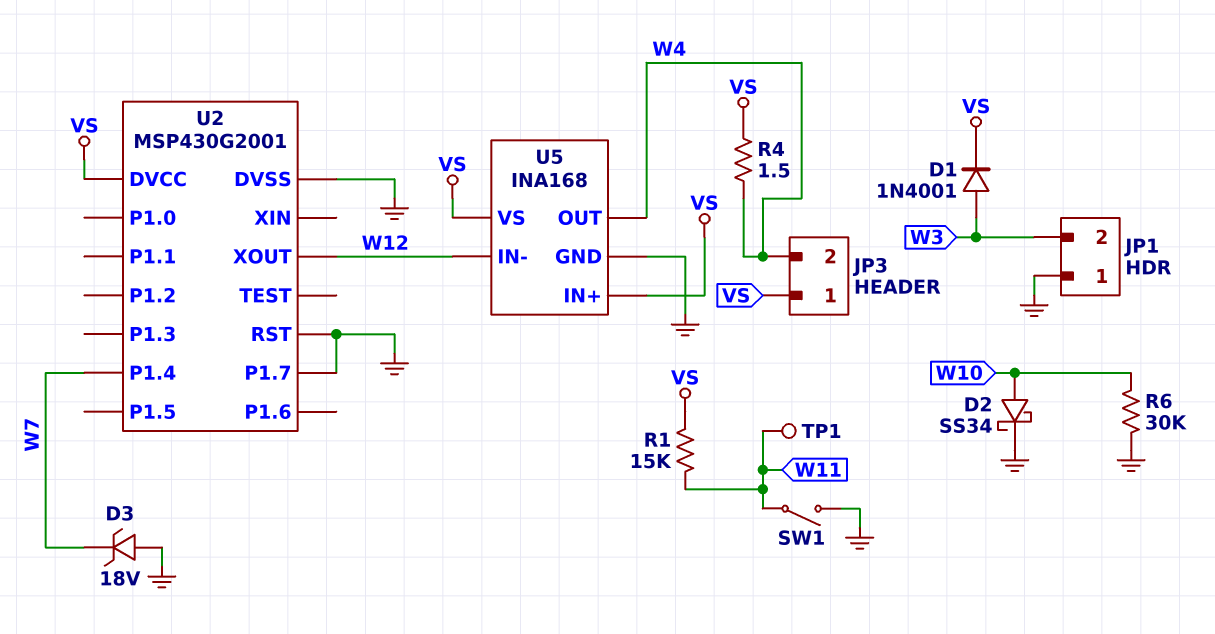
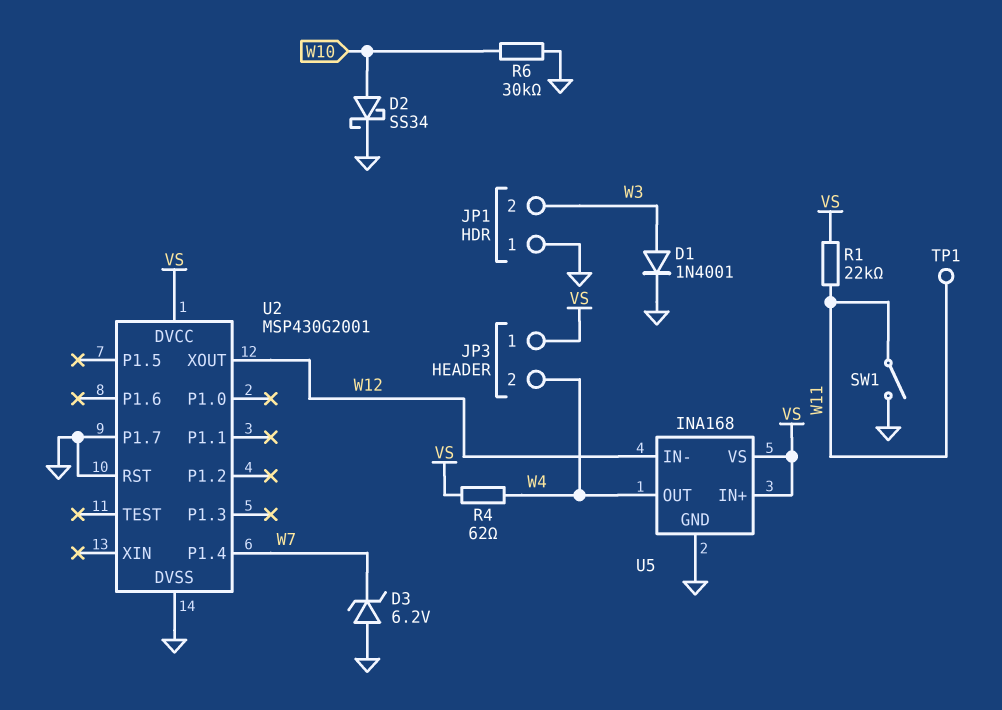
D1: diode 1N4001 (A W3, K VS) -> diode 1N4001 (A W3, K GND)
D3: zener 18V (A GND, K W7) -> zener 6.2V (A GND, K W7)
R1: 15k (VS, W11) -> 22k (VS, W11)
R4: 1.5 (VS, W4) -> 62 (VS, W4)

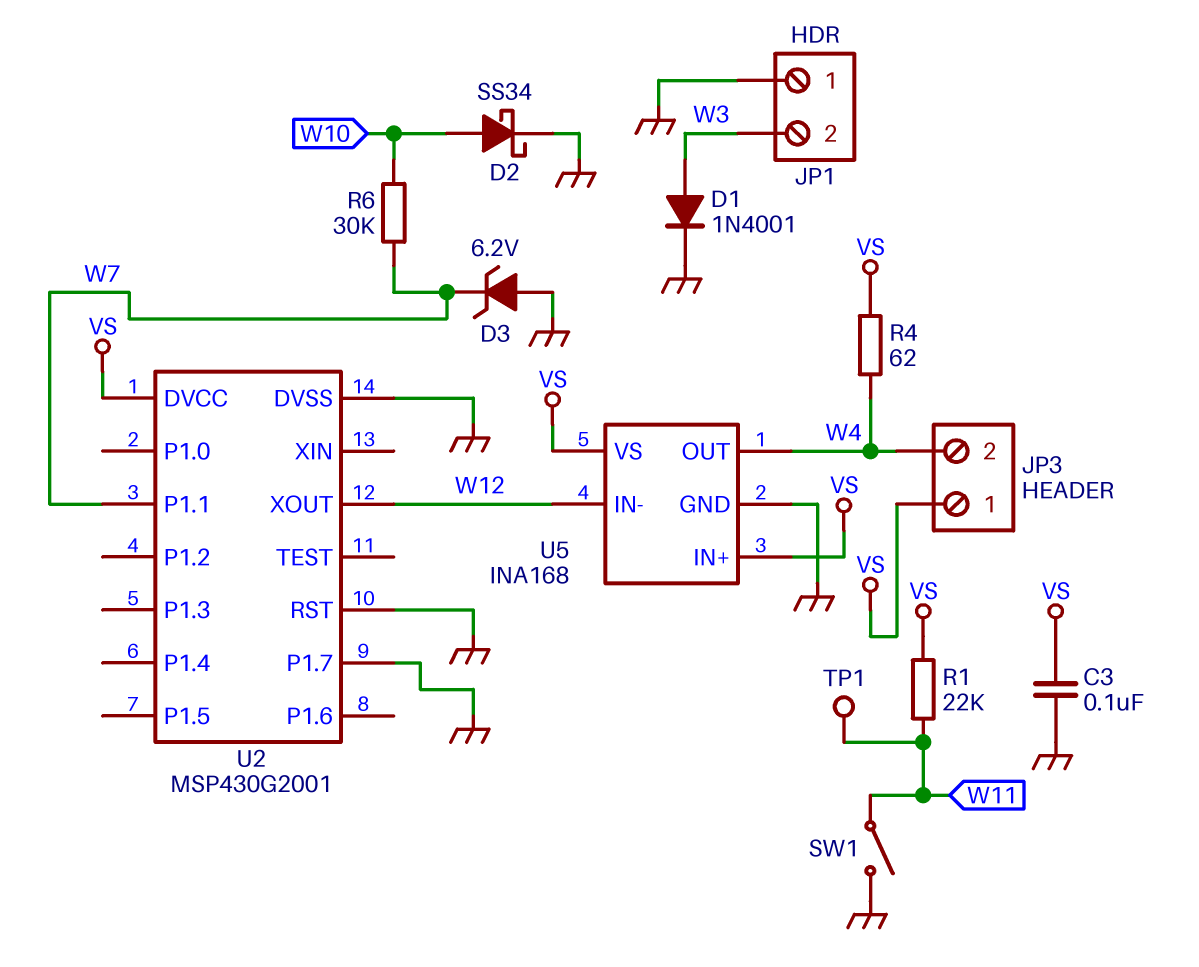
C3: none -> 100nF (GND, VS)
R6: 30k (GND, W10) -> 30k (W7, W10)
U2 pin P1.1: none -> W7
U2 pin P1.4: W7 -> none

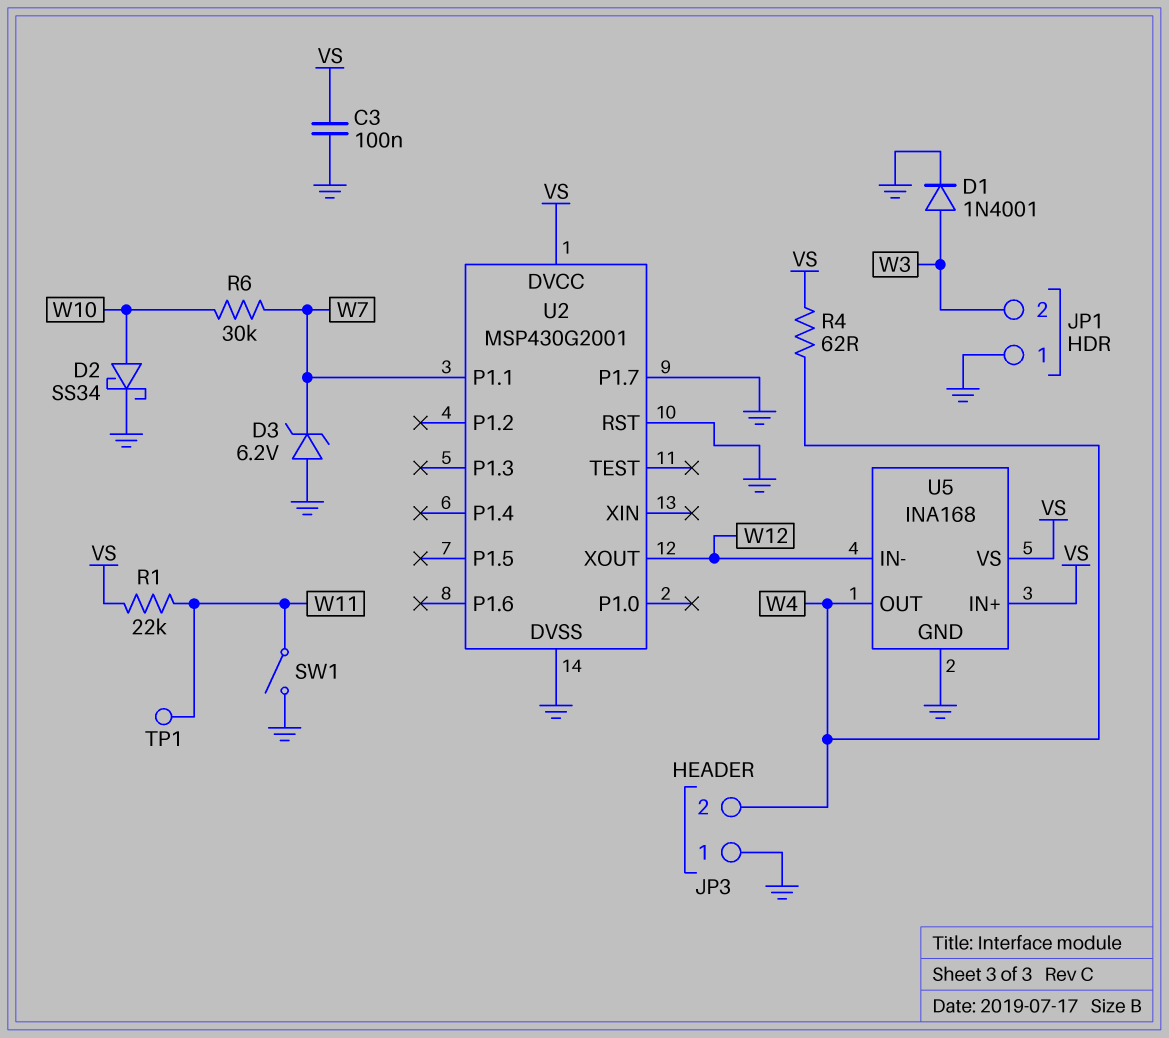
JP3 pin 1: VS -> GND

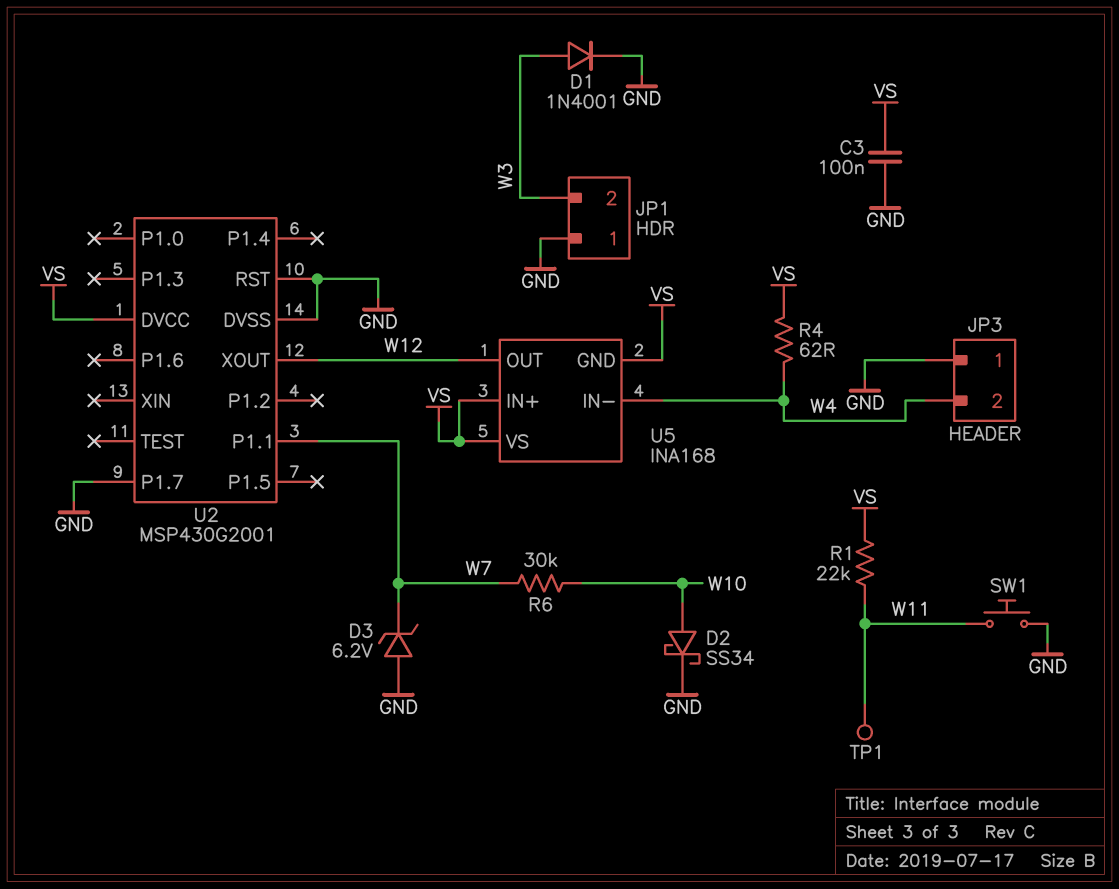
SW1: switch (GND, W11) -> button (GND, W11)
U5 pin GND: GND -> VS
U5 pin IN-: W12 -> W4
U5 pin OUT: W4 -> W12

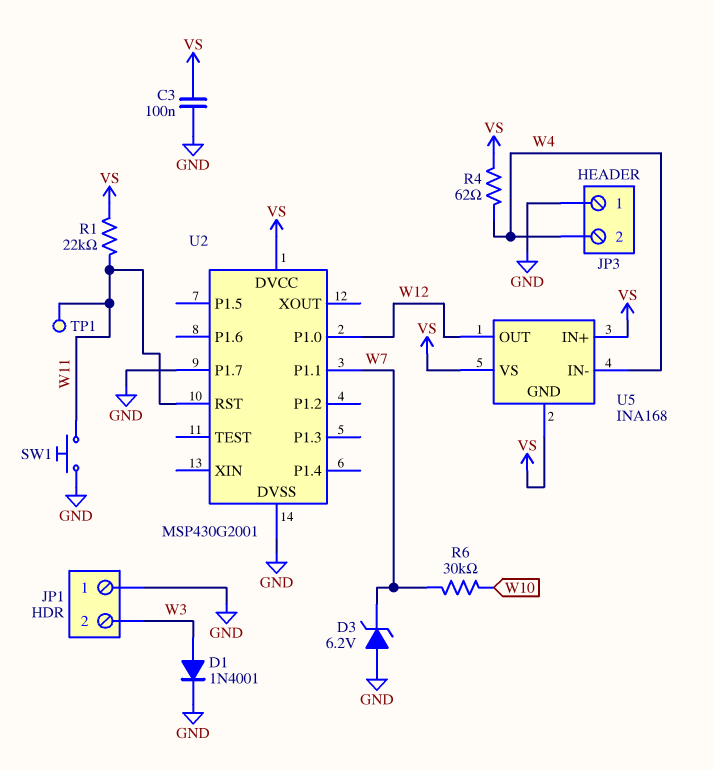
D2: schottky SS34 (A W10, K GND) -> none
U2 pin P1.0: none -> W12
U2 pin RST: GND -> W11
U2 pin XOUT: W12 -> none

